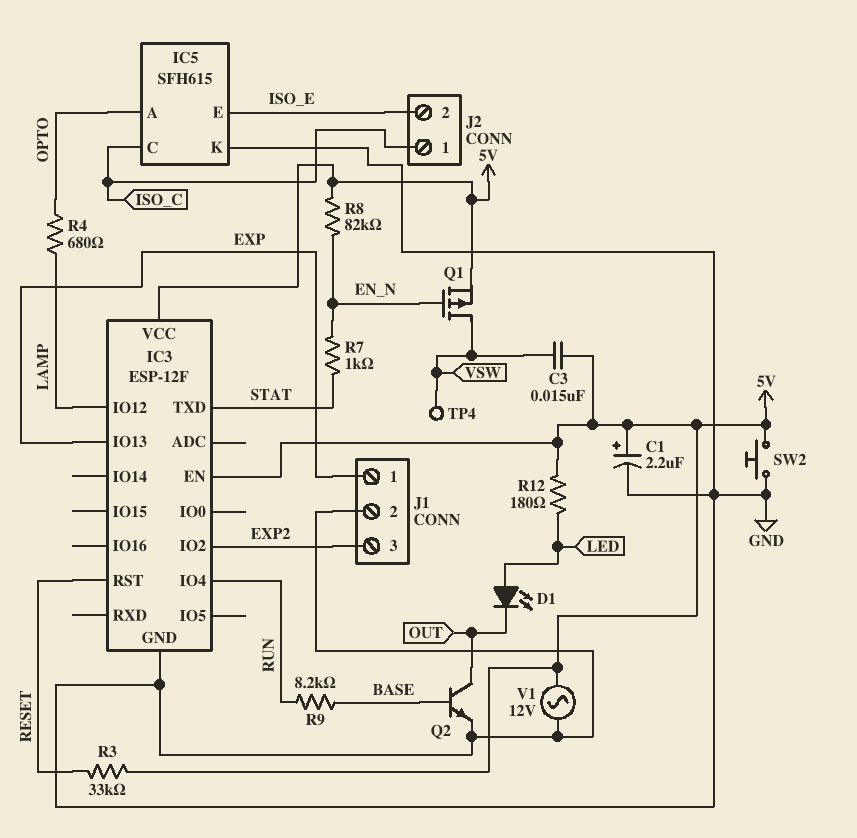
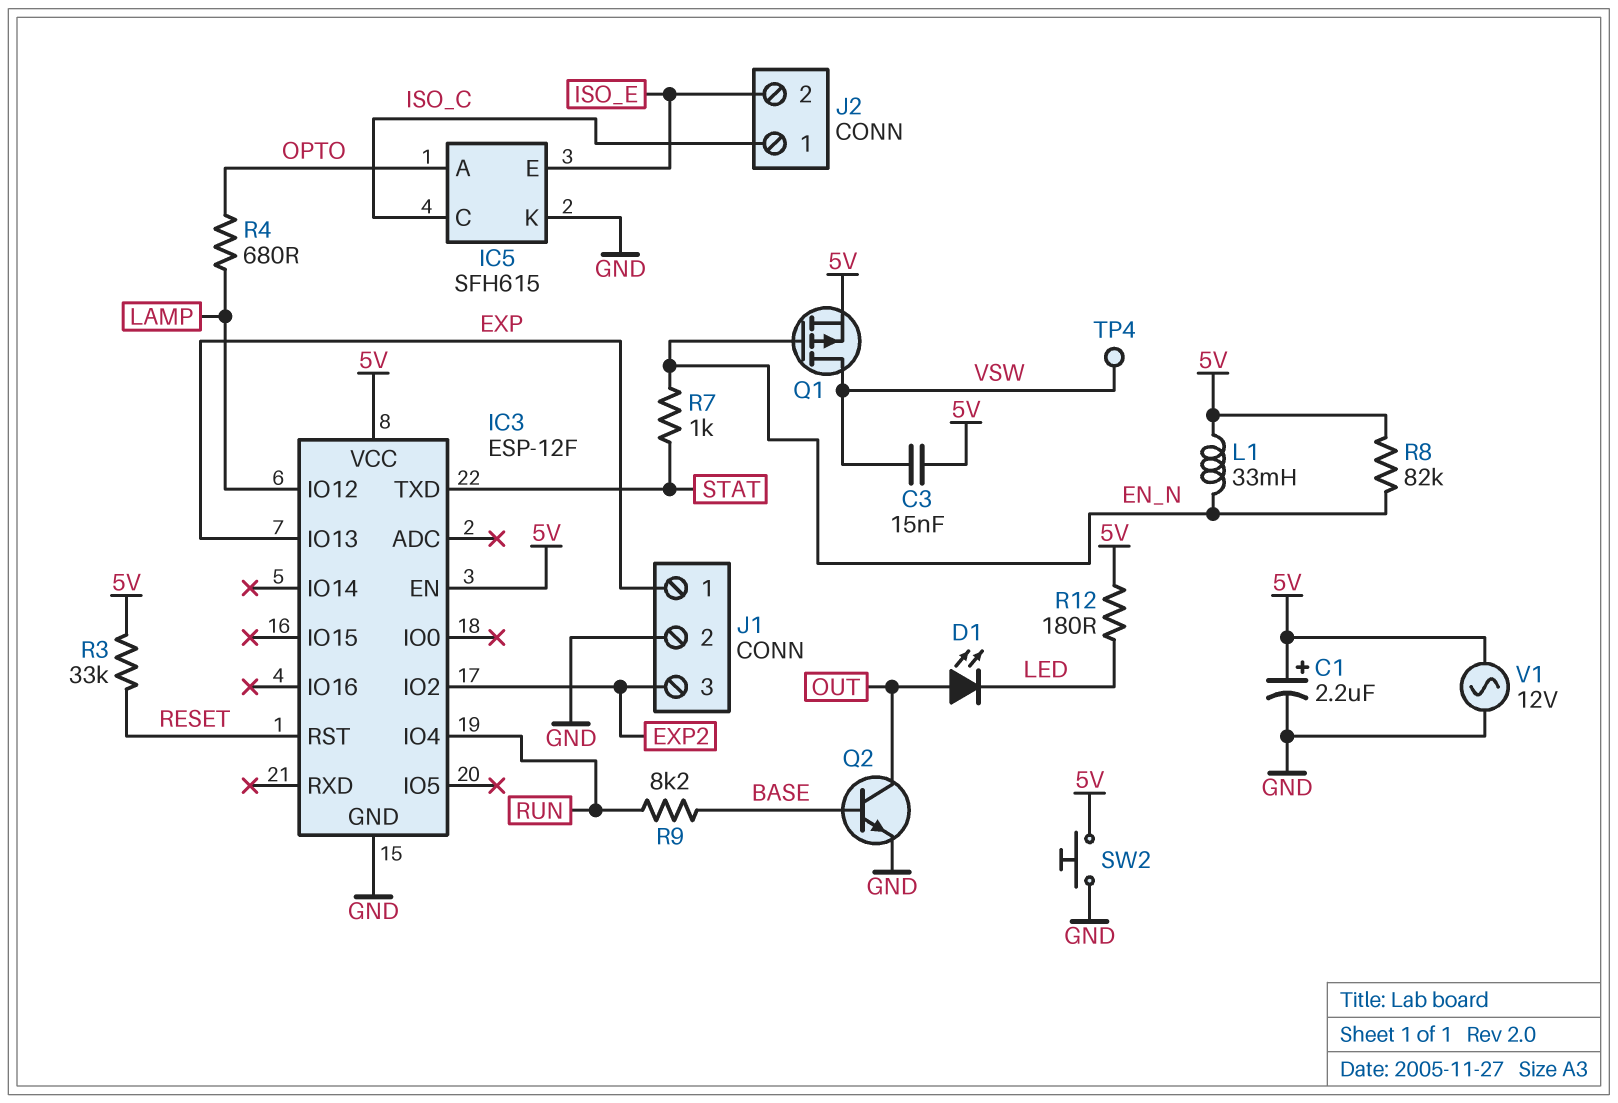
D1: LED (A LED, K OUT) -> LED (A OUT, K LED)
L1: none -> 33mH (5V, EN_N)

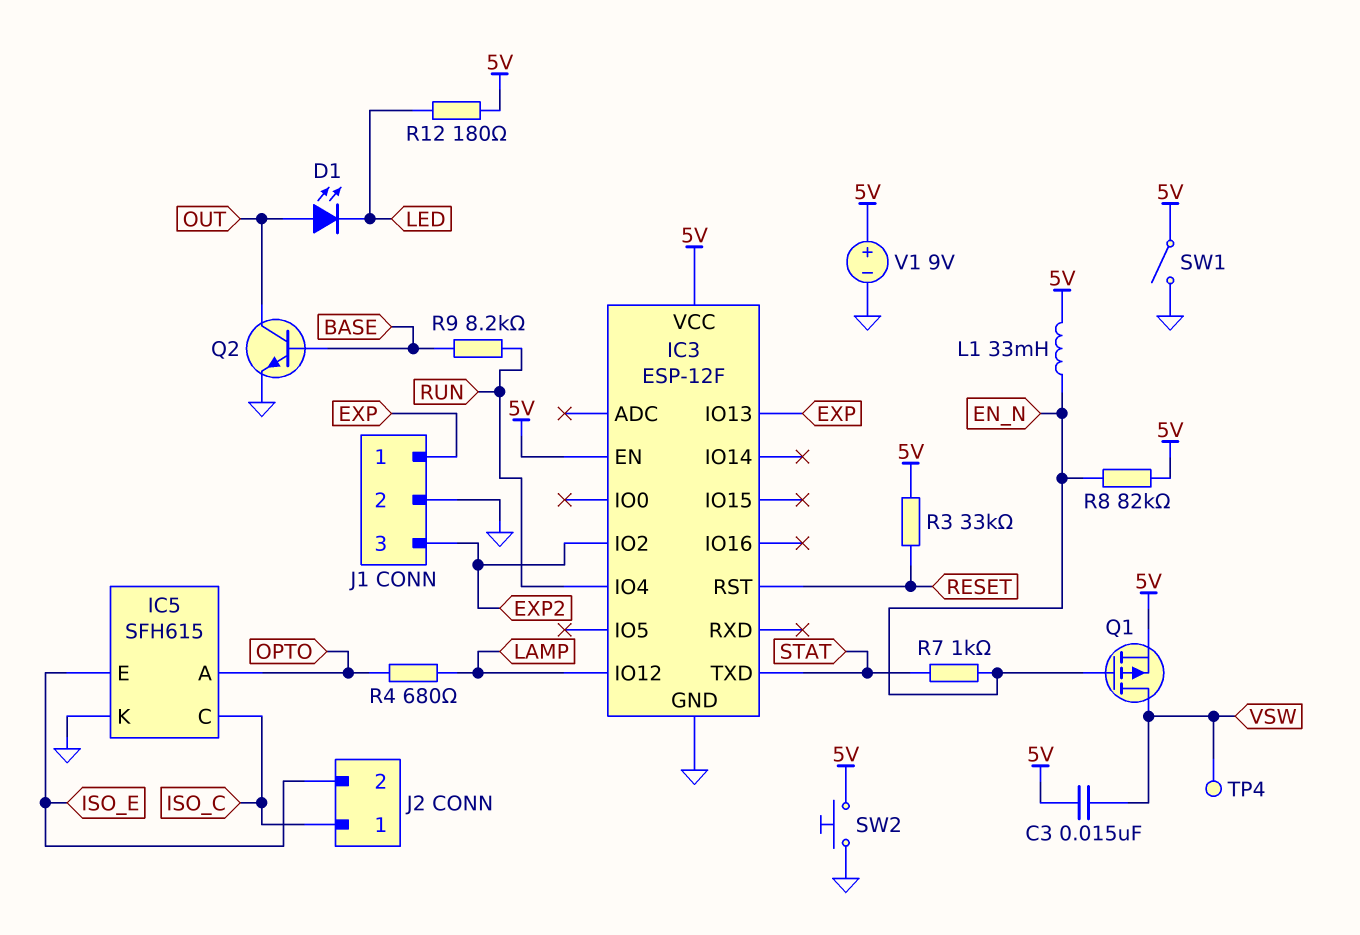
C1: 2.2uF (plus 5V, minus GND) -> none
SW1: none -> switch (5V, GND)
V1: AC 12V (5V, GND) -> 9V (plus 5V, minus GND)

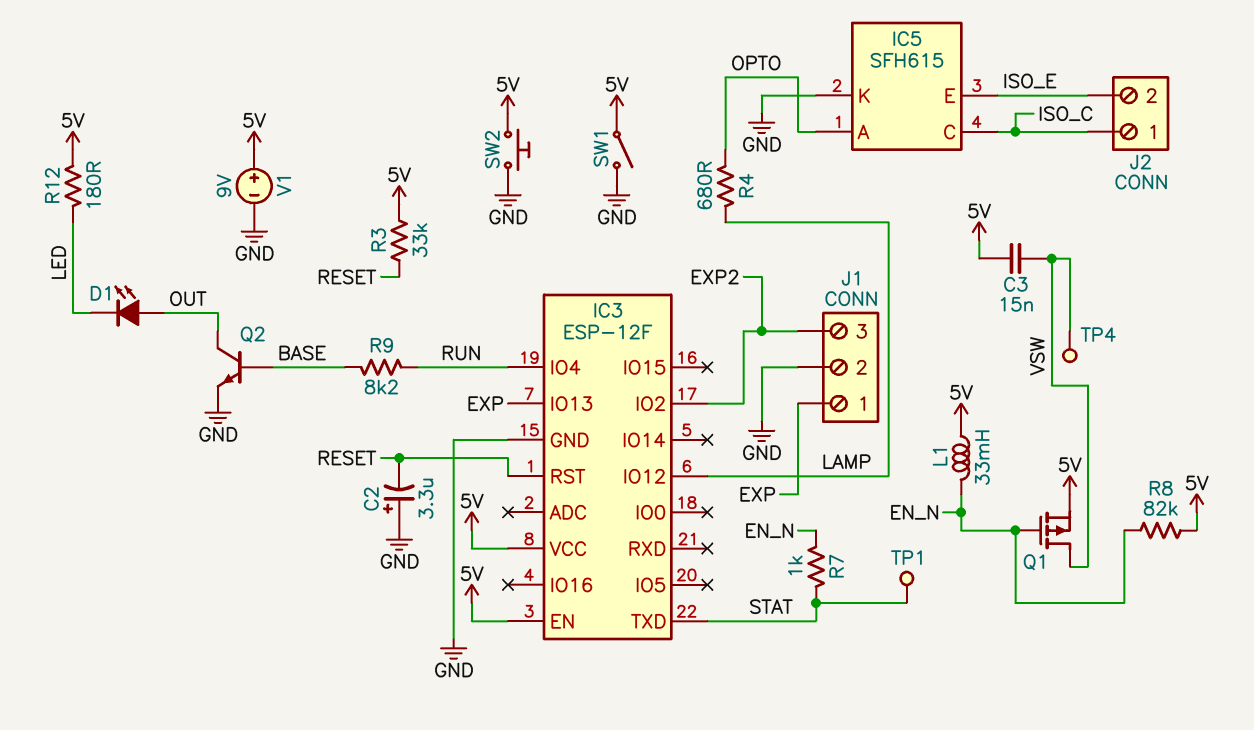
C2: none -> 3.3uF (plus GND, minus RESET)
TP1: none -> test point (STAT)

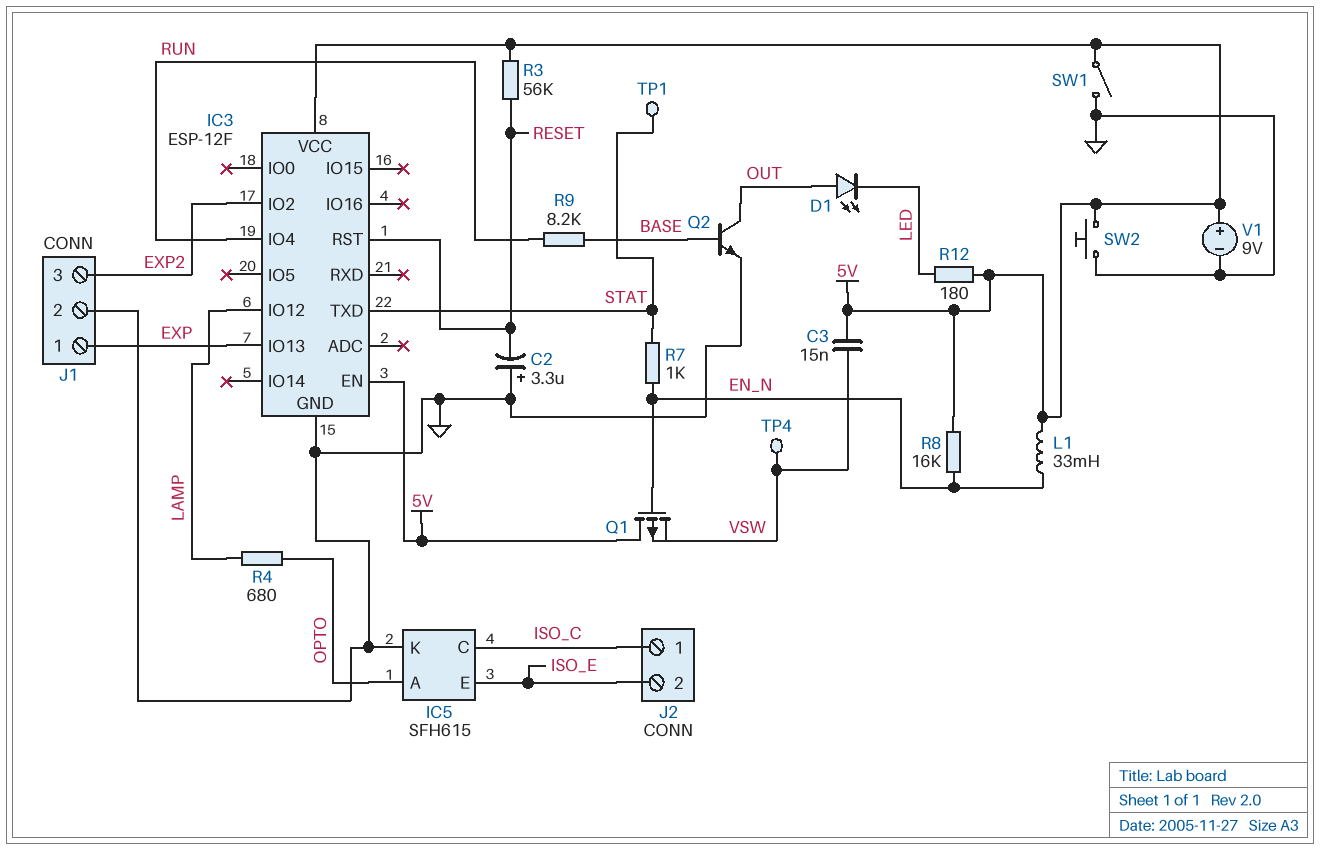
Q1: PMOS (G EN_N, D VSW, S 5V) -> PMOS (G EN_N, D 5V, S VSW)
R3: 33k (5V, RESET) -> 56k (5V, RESET)
R8: 82k (5V, EN_N) -> 16k (5V, EN_N)

